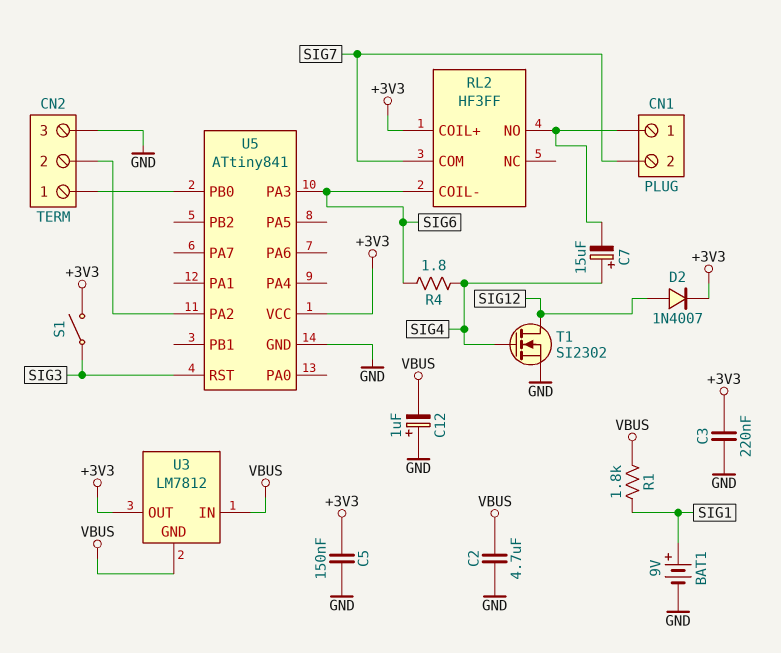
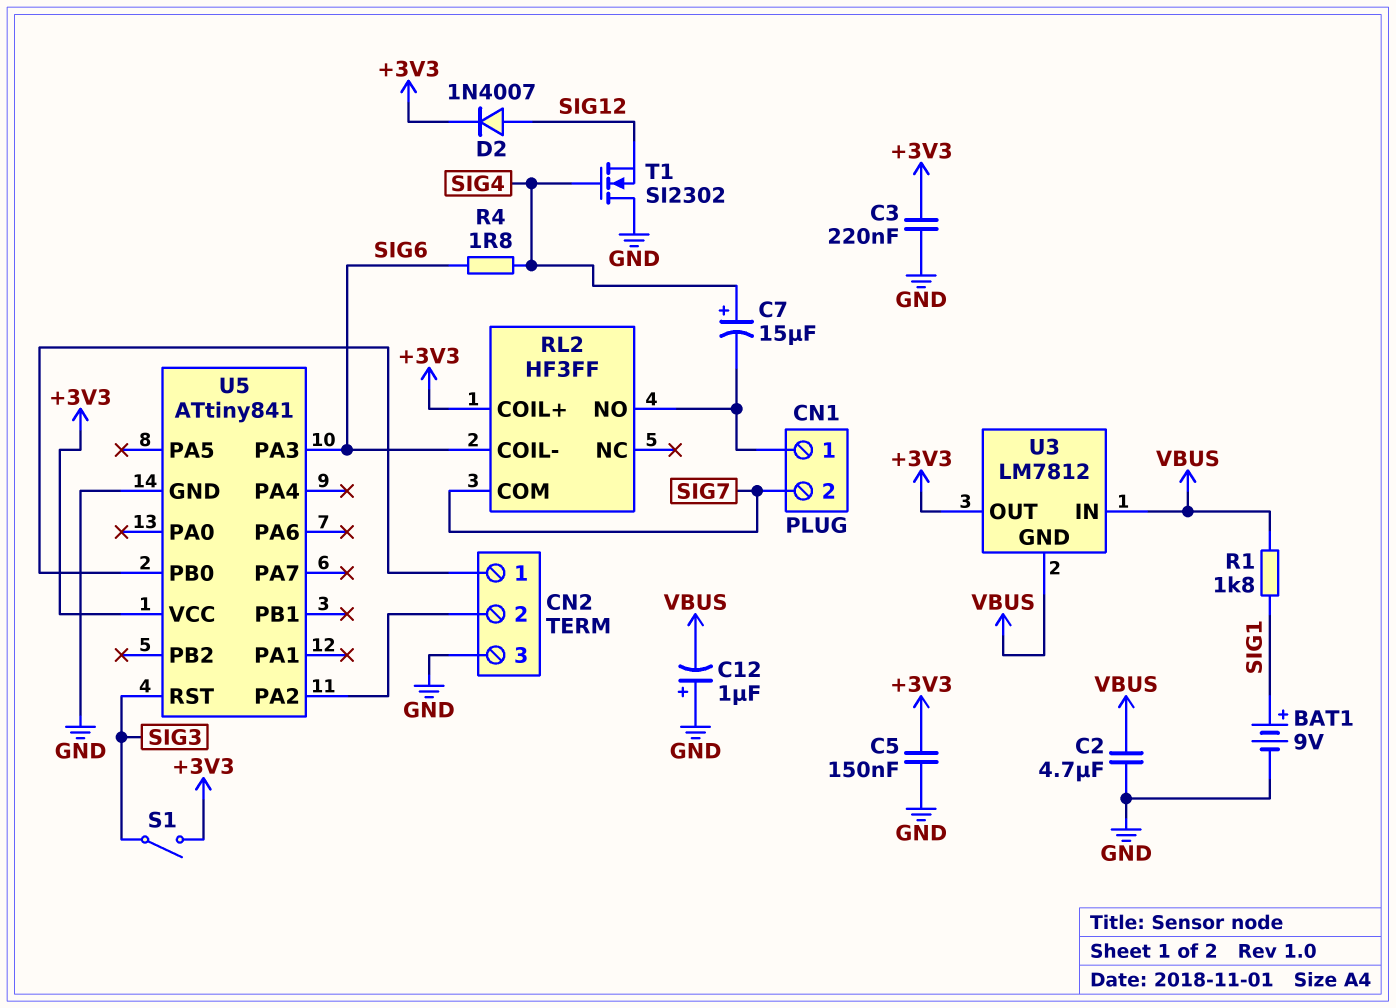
T1: NMOS SI2302 (G SIG4, D SIG12, S GND) -> NMOS SI2302 (G SIG4, D GND, S SIG12)

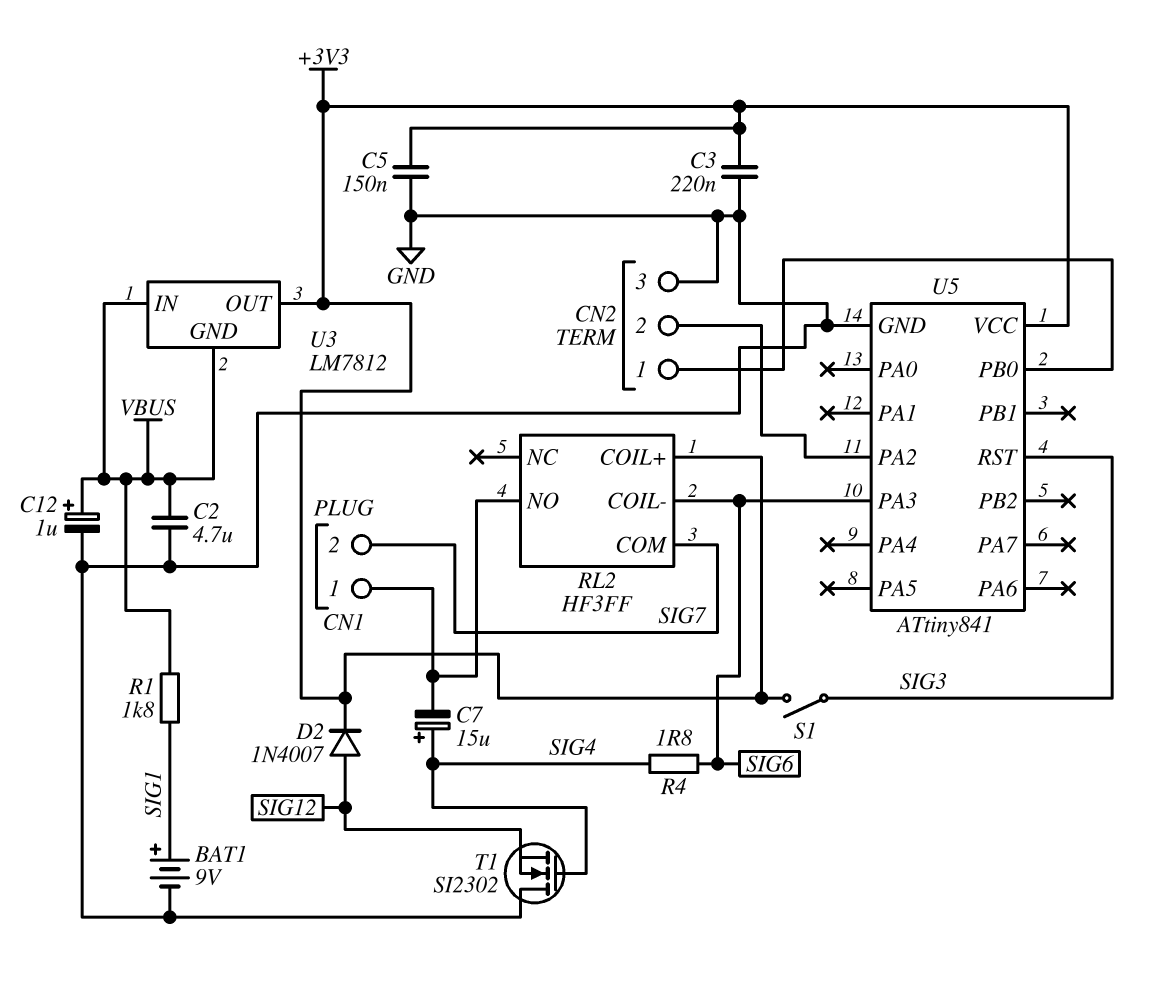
C12: 1uF (plus GND, minus VBUS) -> 1uF (plus VBUS, minus GND)

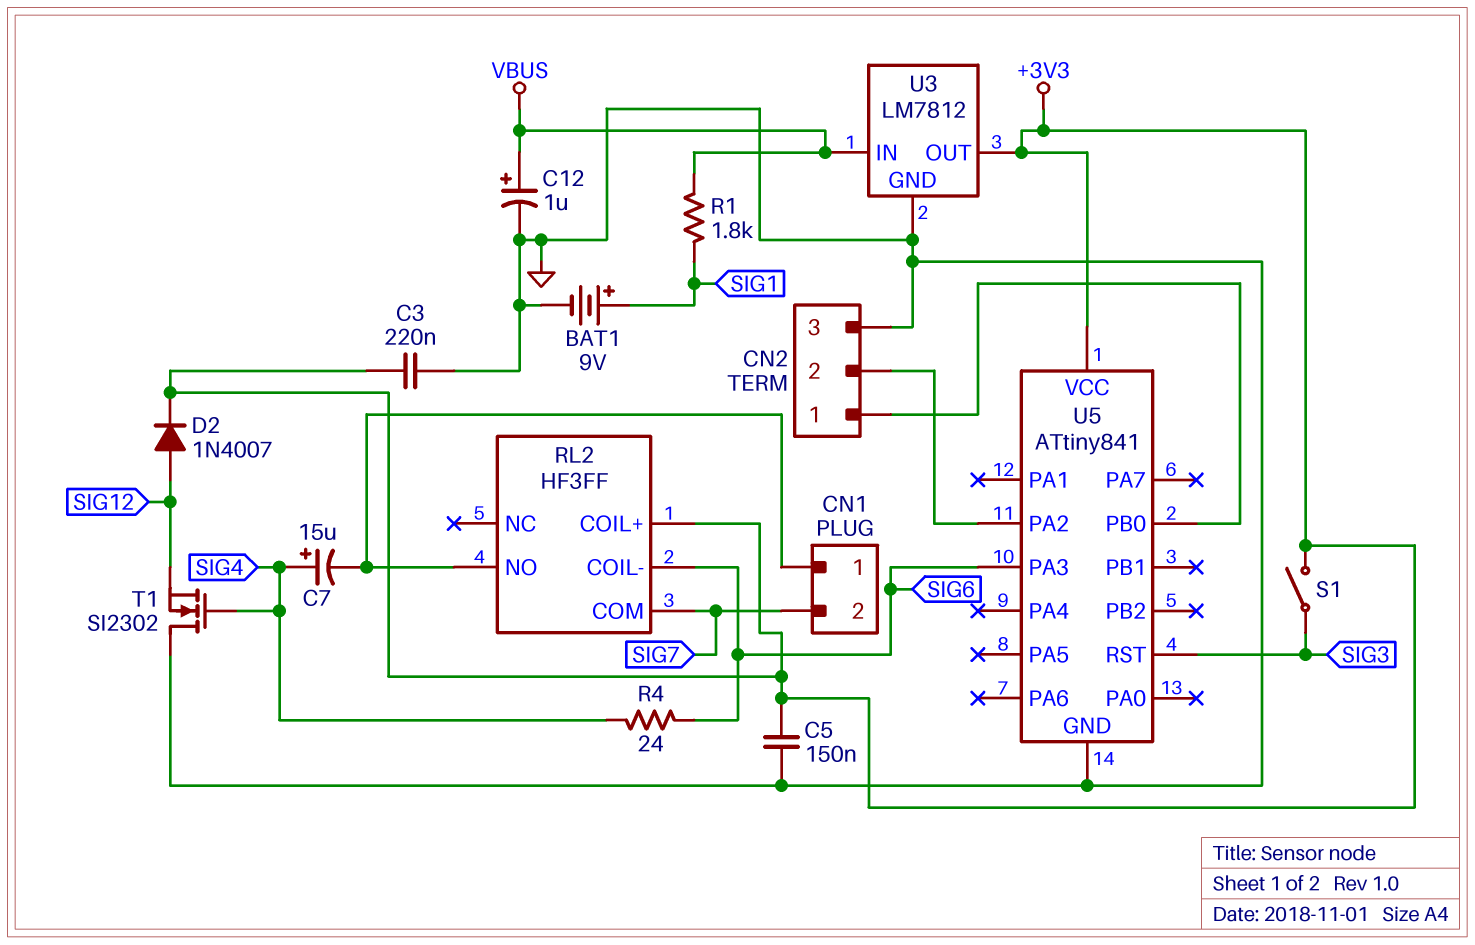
C2: 4.7uF (GND, VBUS) -> none
R4: 1.8 (SIG4, SIG6) -> 24 (SIG4, SIG6)
U3 pin GND: VBUS -> GND

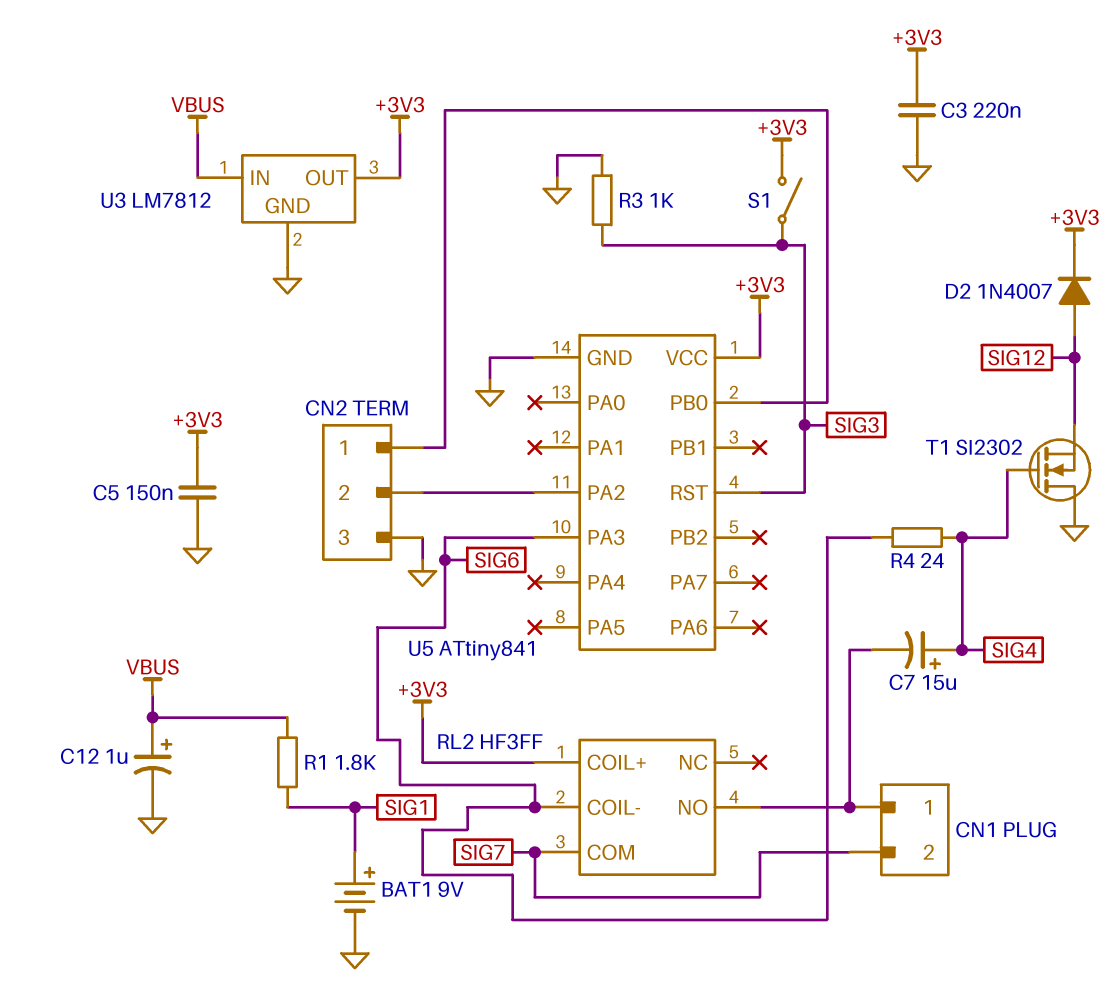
R3: none -> 1k (GND, SIG3)

